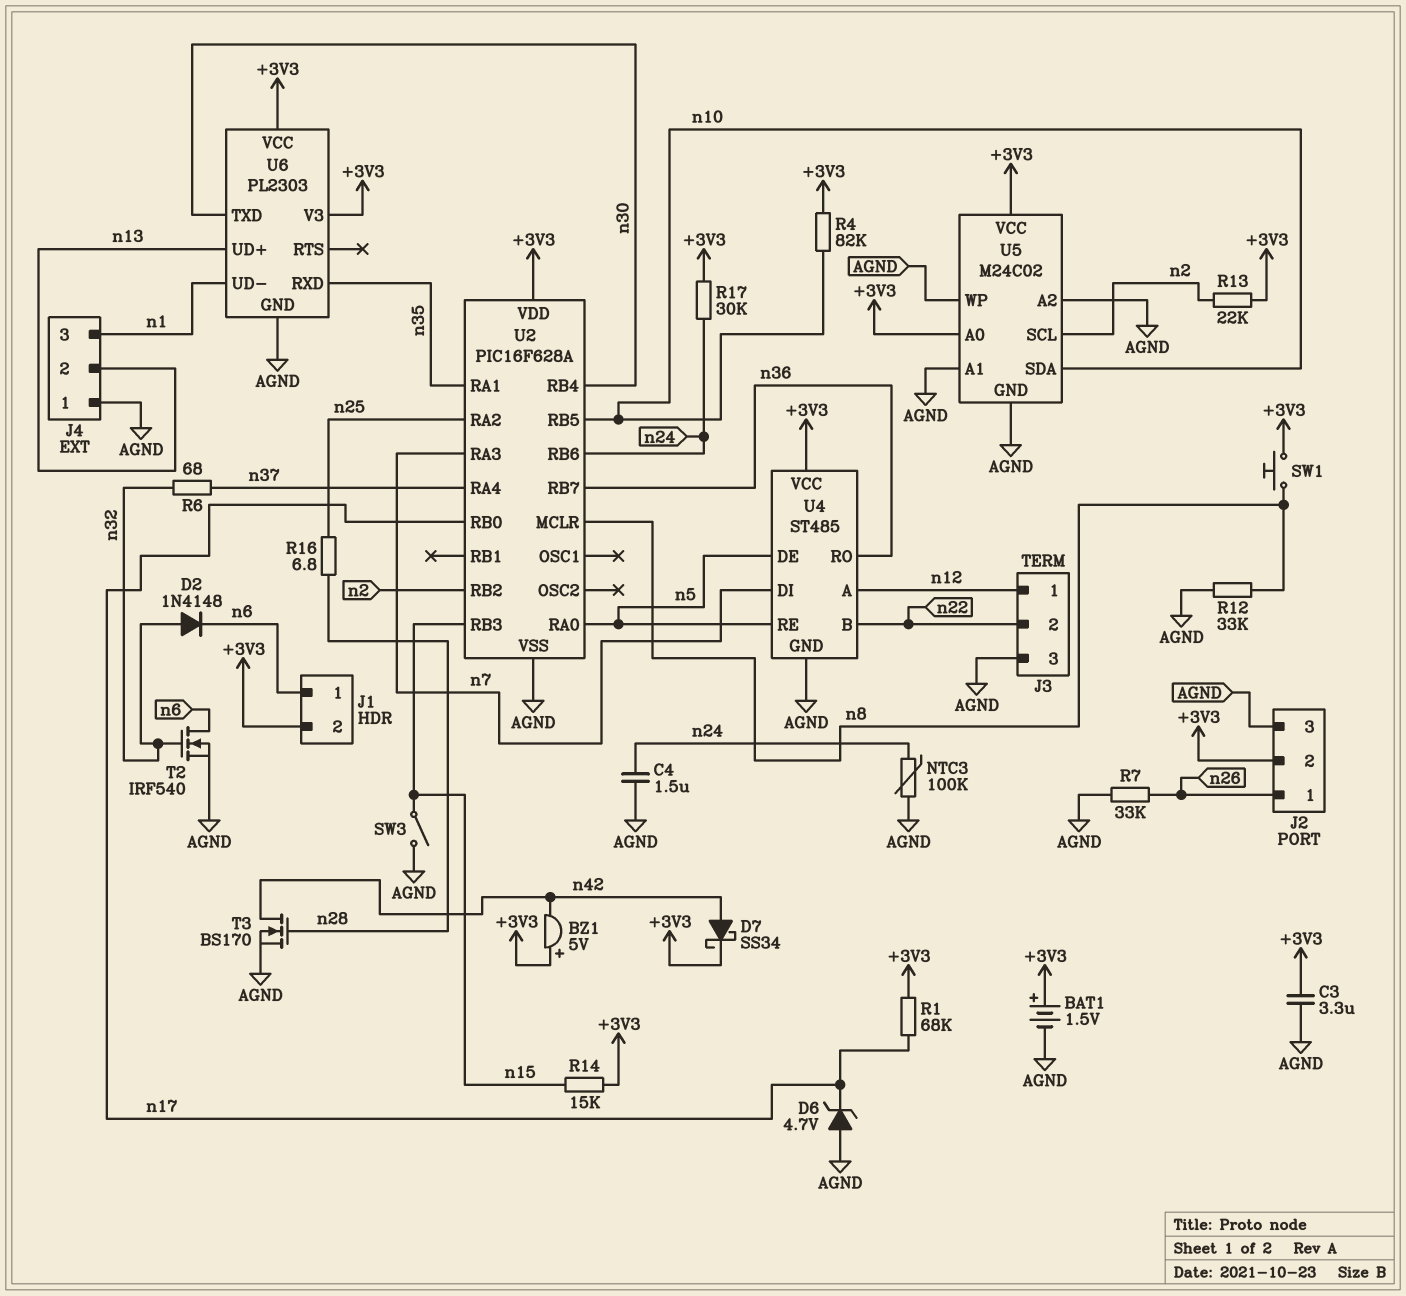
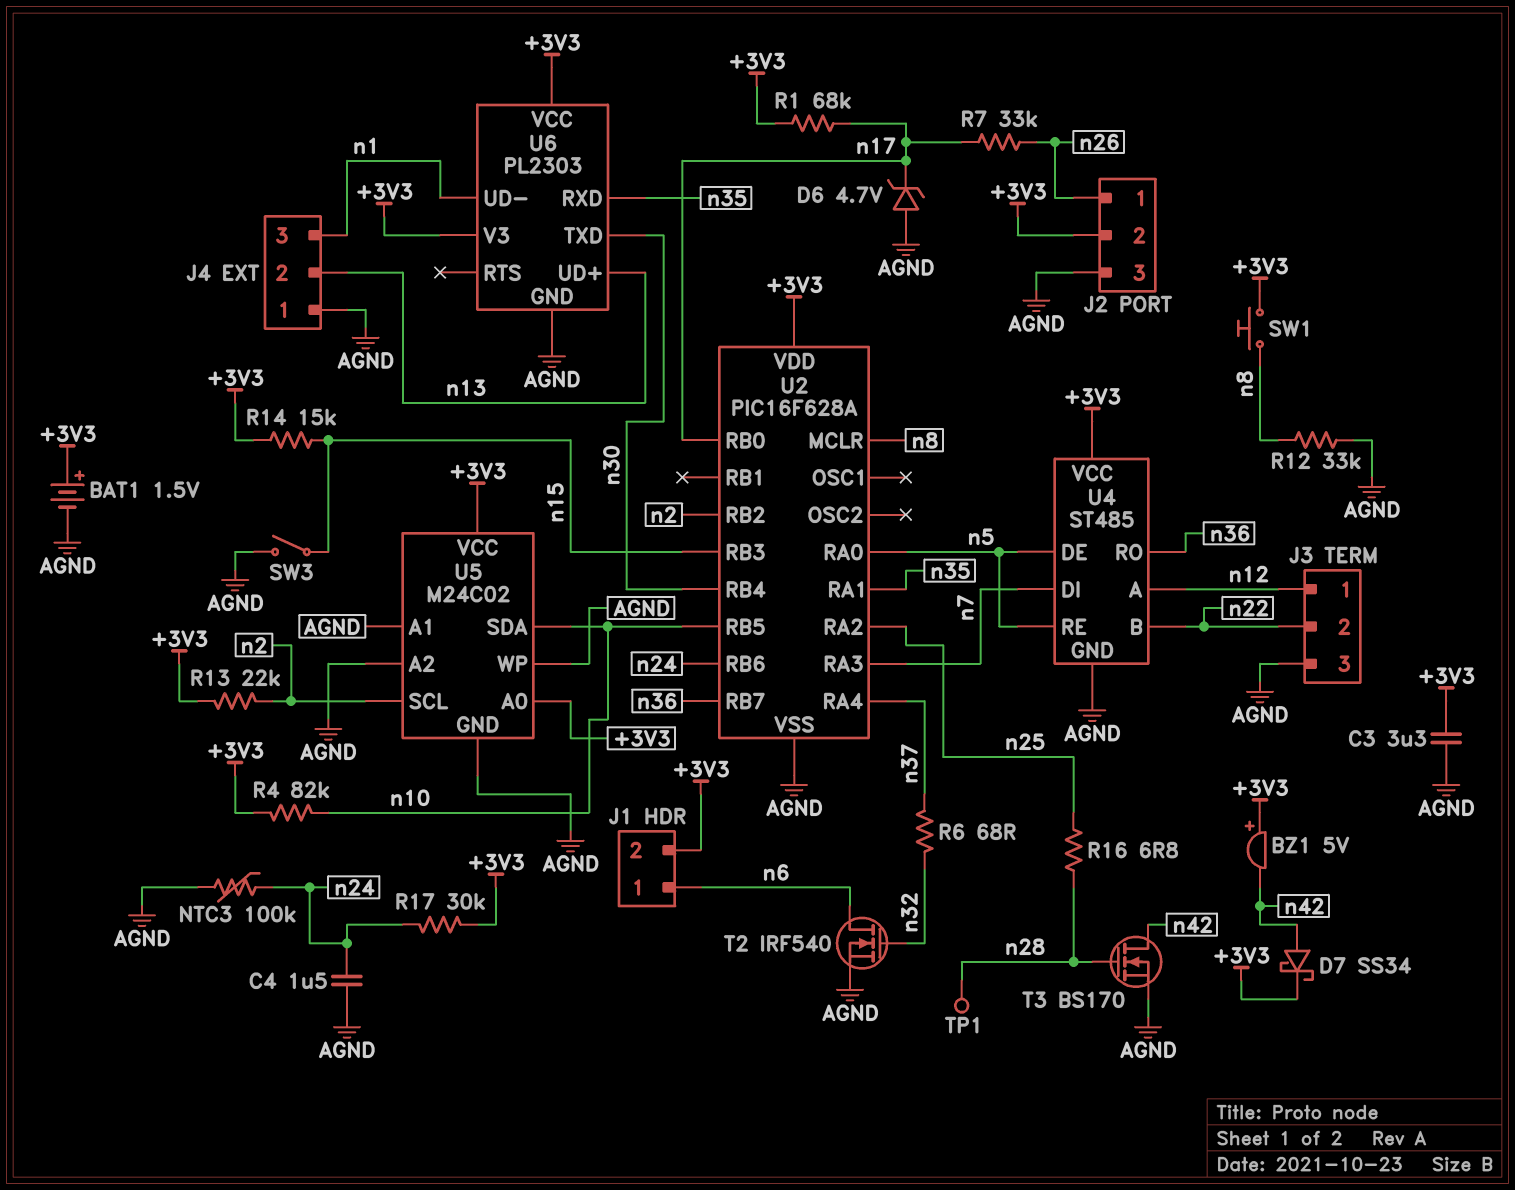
D2: diode 1N4148 (A n32, K n6) -> none
R7: 33k (AGND, n26) -> 33k (n17, n26)
TP1: none -> test point (n28)

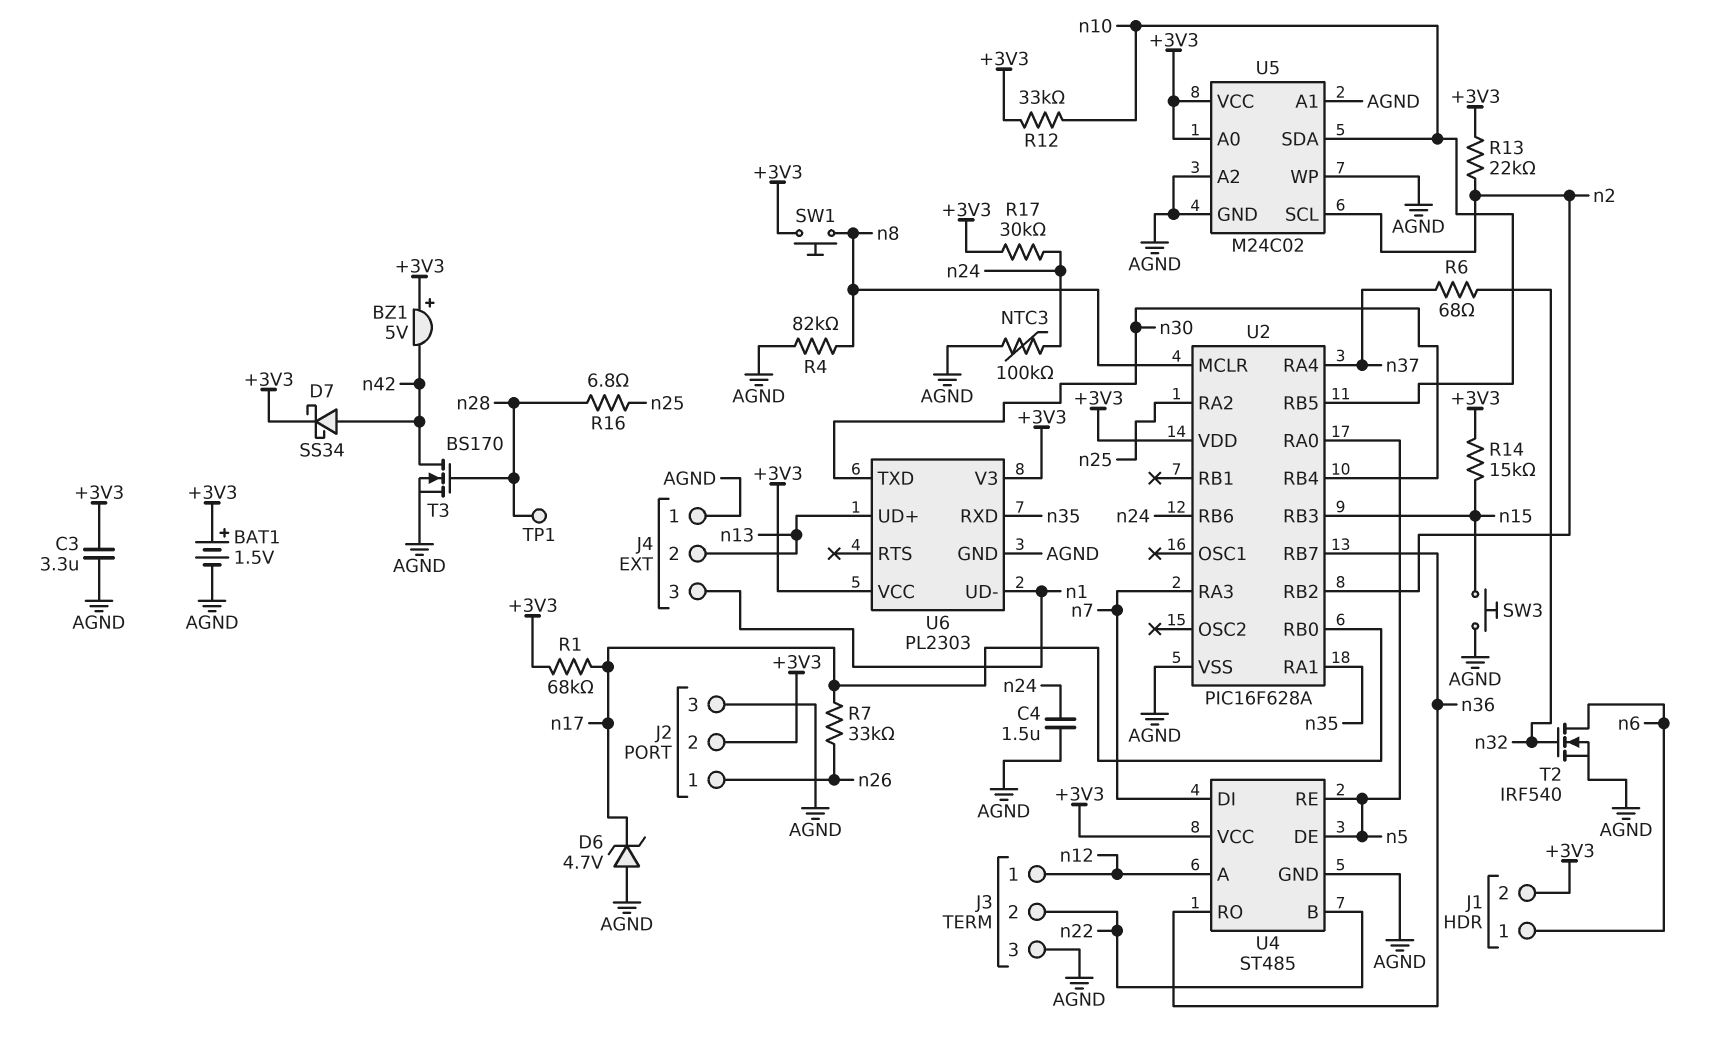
R4: 82k (+3V3, n10) -> 82k (AGND, n8)
R12: 33k (AGND, n8) -> 33k (+3V3, n10)
SW3: switch (AGND, n15) -> button (AGND, n15)

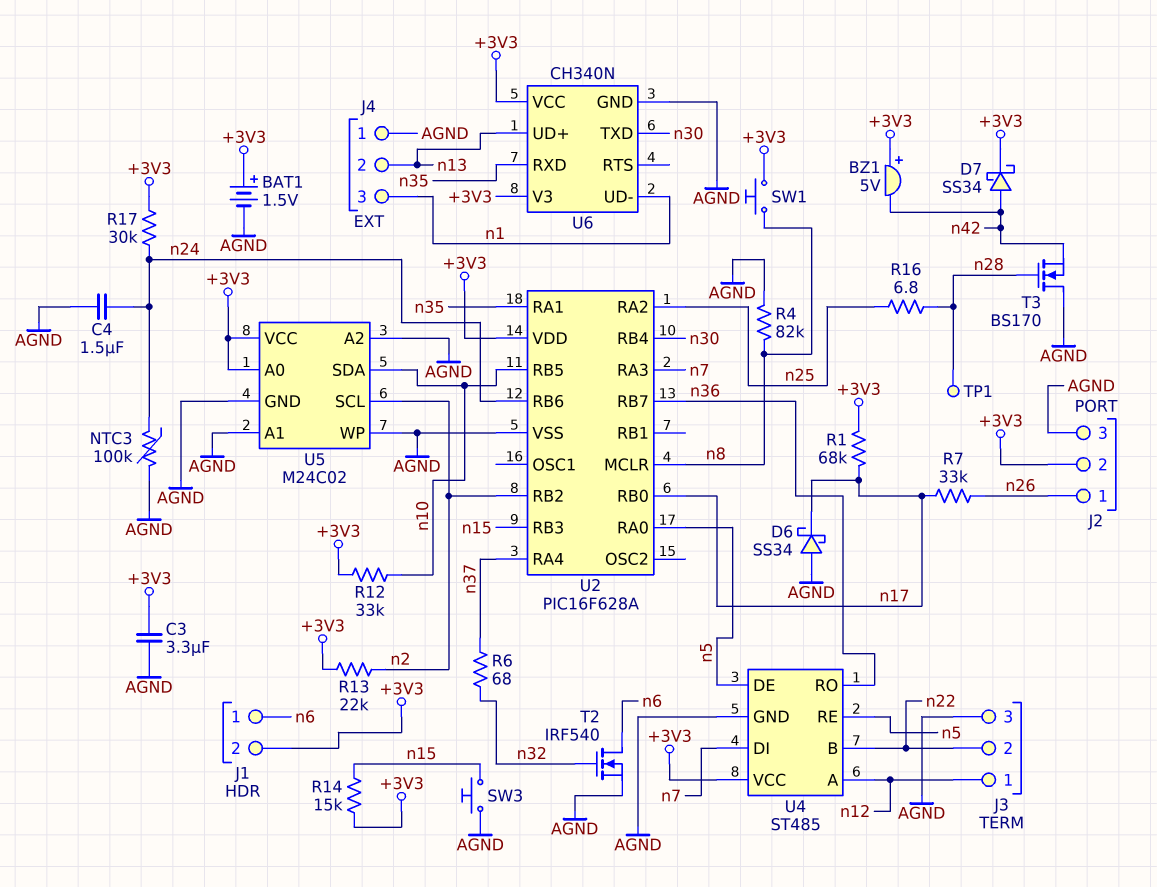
D6: zener 4.7V (A AGND, K n17) -> schottky SS34 (A AGND, K n17)
T3: NMOS BS170 (G n28, D n42, S AGND) -> NMOS BS170 (G n28, D AGND, S n42)
U6: PL2303 -> CH340N

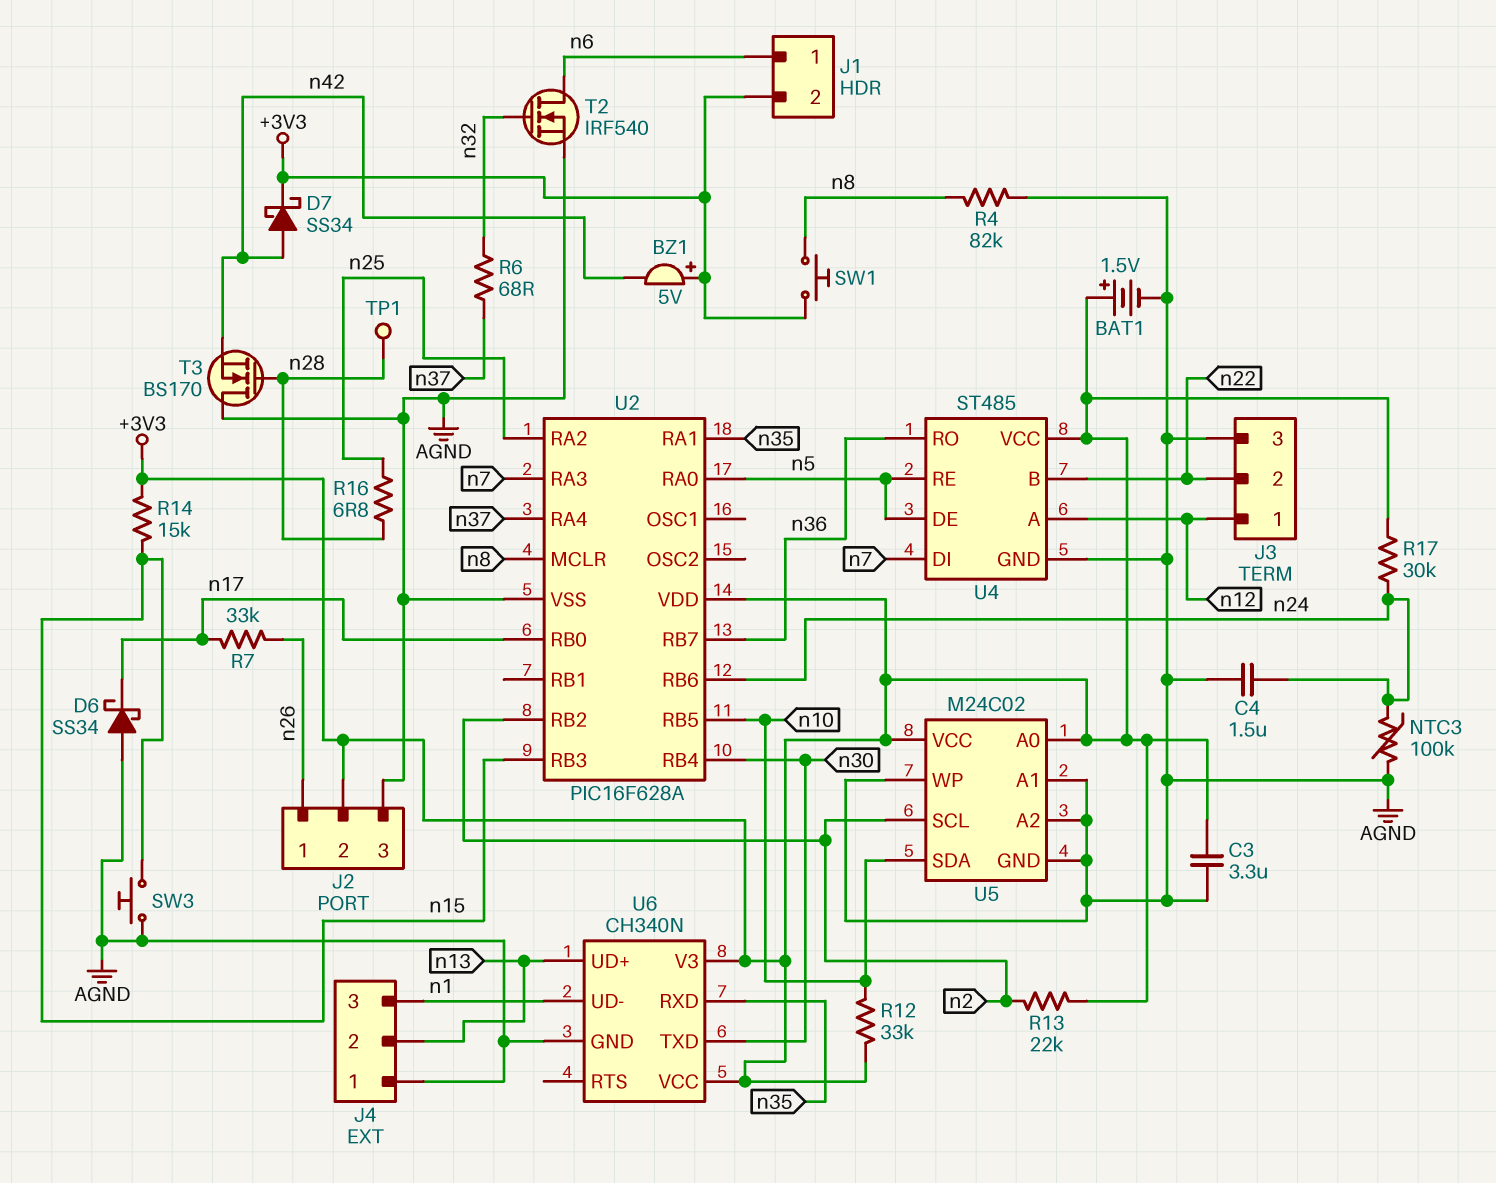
R1: 68k (+3V3, n17) -> none

